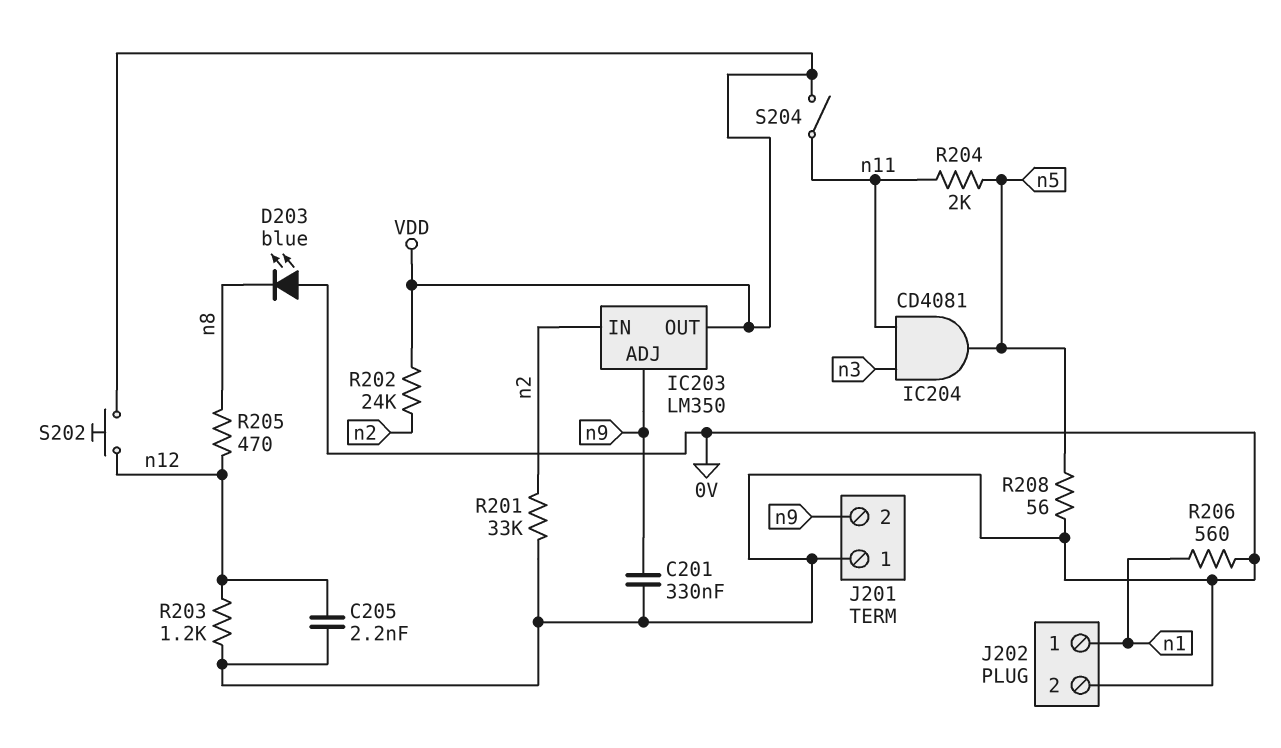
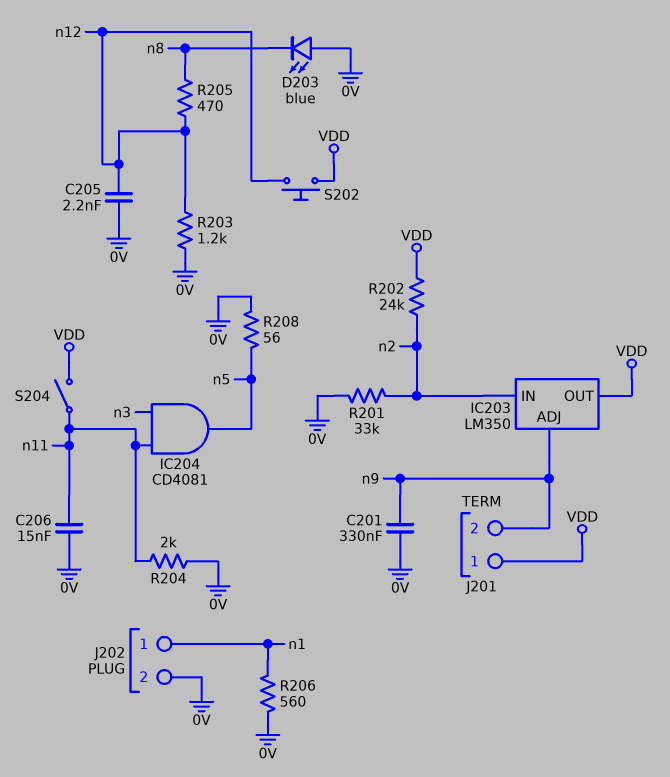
C206: none -> 15nF (0V, n11)
J201 pin 1: 0V -> VDD
R204: 2k (n5, n11) -> 2k (0V, n11)

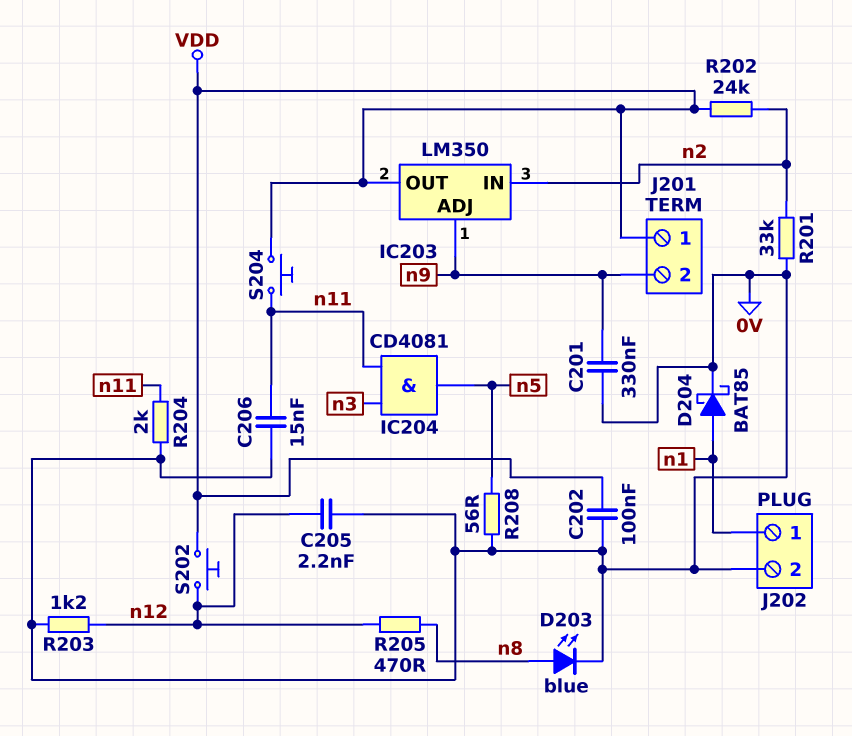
C202: none -> 100nF (0V, VDD)
D203: LED blue (A 0V, K n8) -> LED blue (A n8, K 0V)
D204: none -> schottky BAT85 (A n1, K 0V)
R206: 560 (0V, n1) -> none
S204: switch (VDD, n11) -> button (VDD, n11)

